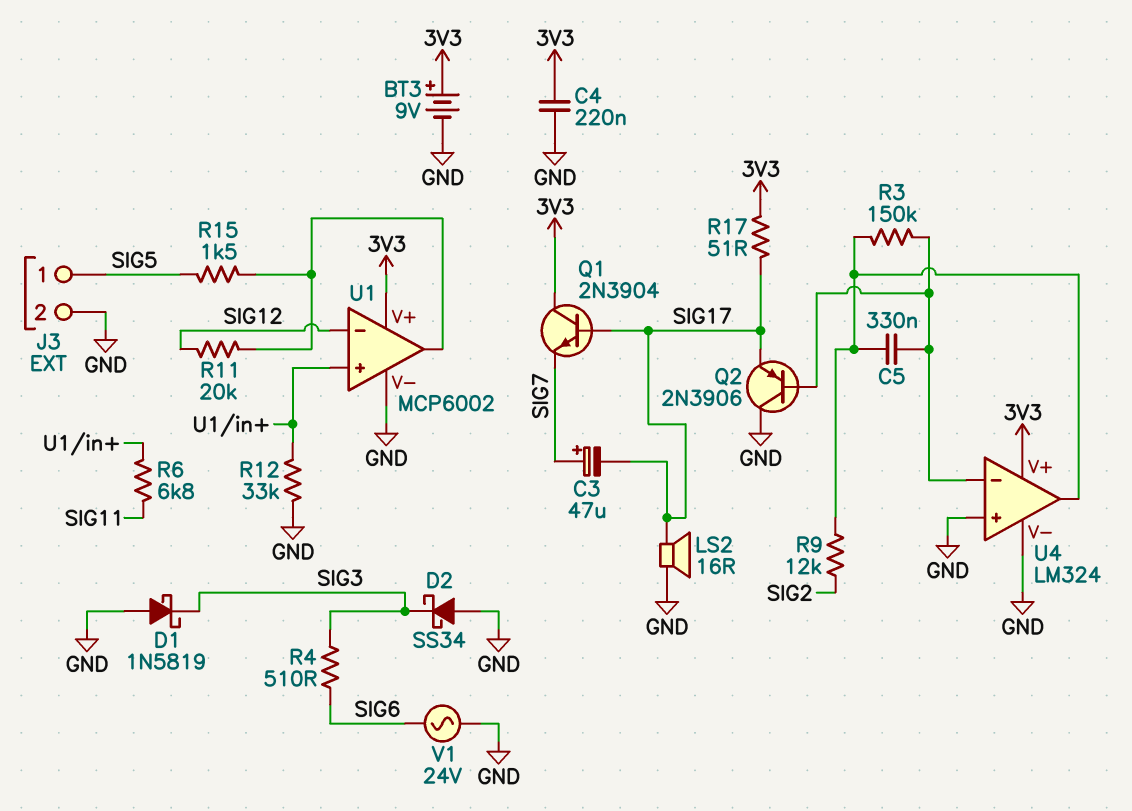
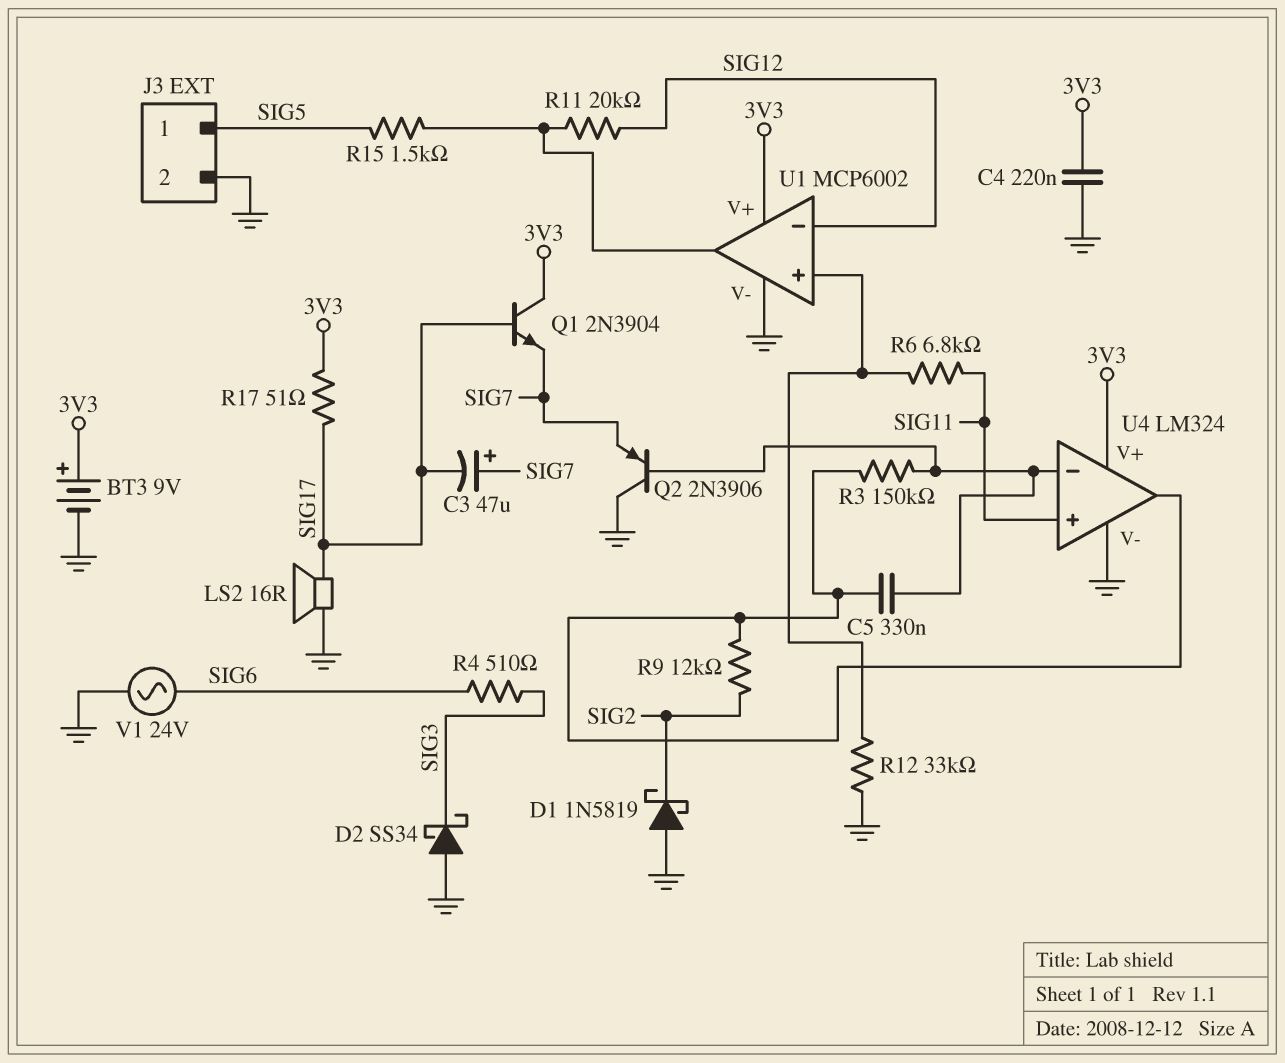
D1: schottky 1N5819 (A GND, K SIG3) -> schottky 1N5819 (A GND, K SIG2)
Q2: PNP 2N3906 (B U4/in-, C GND, E SIG17) -> PNP 2N3906 (B U4/in-, C GND, E SIG7)
U4 pin in+: GND -> SIG11

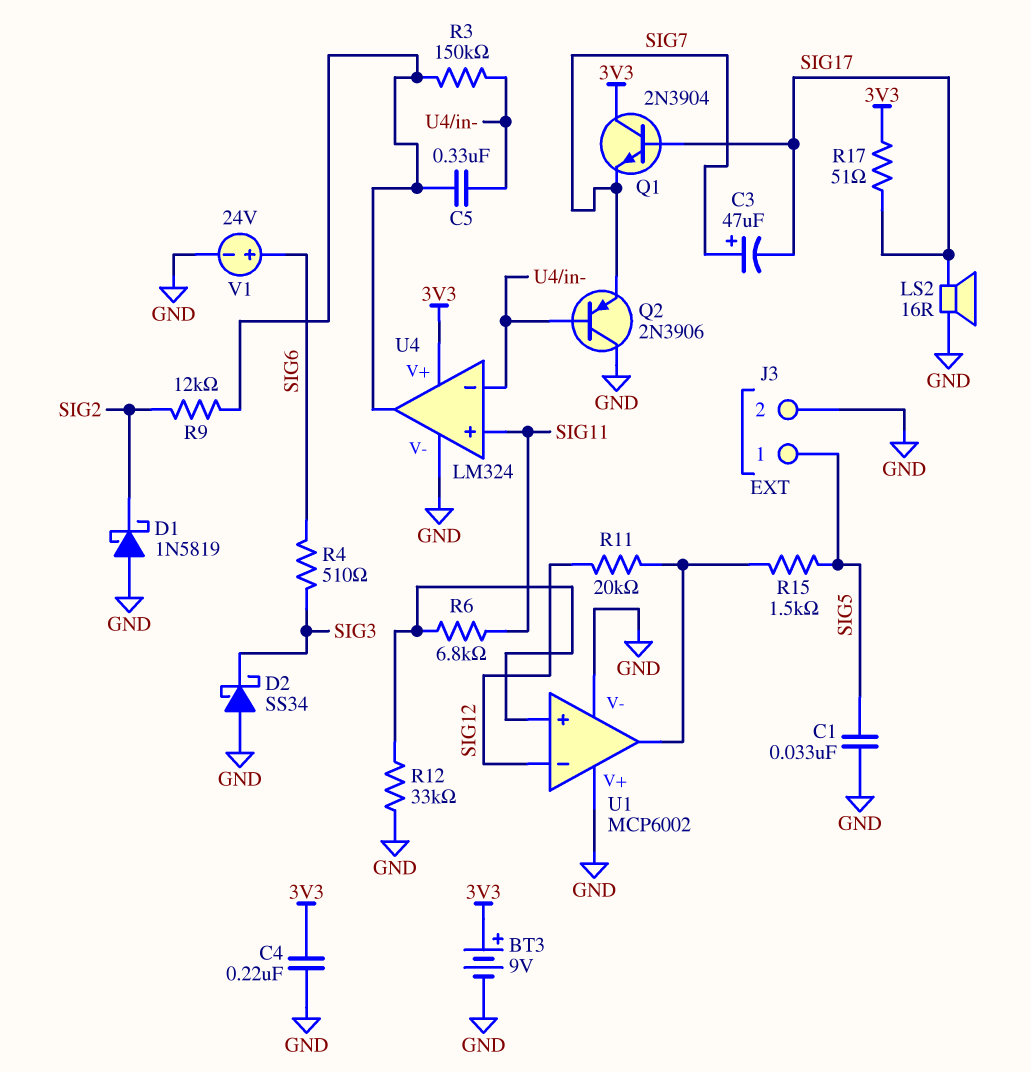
C1: none -> 33nF (GND, SIG5)
U1 pin V+: 3V3 -> GND
V1: AC 24V (GND, SIG6) -> 24V (plus SIG6, minus GND)

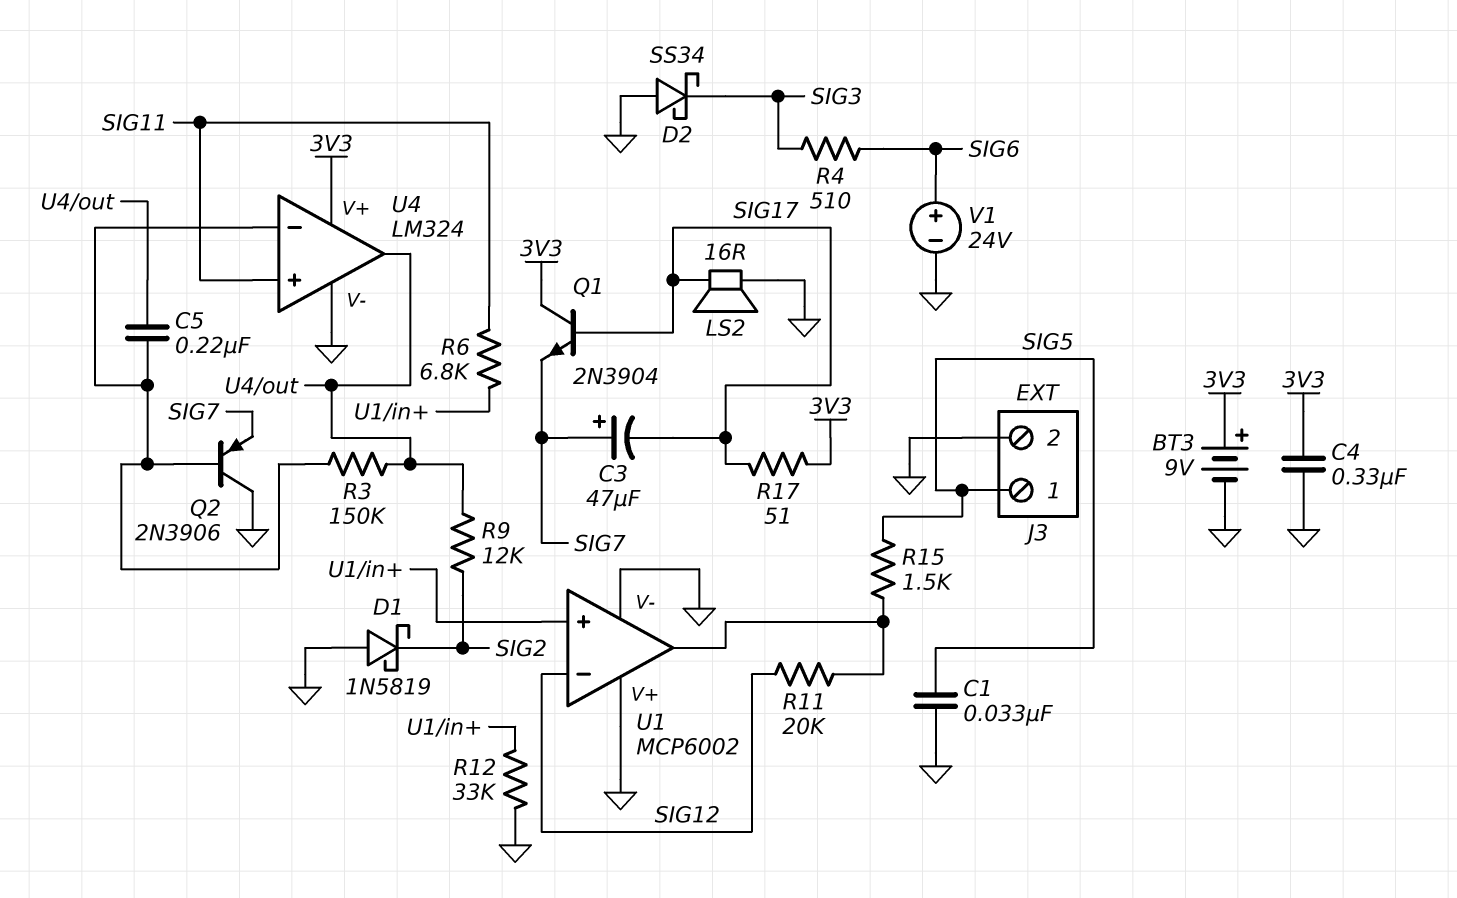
C4: 220nF (3V3, GND) -> 330nF (3V3, GND)
C5: 330nF (U4/in-, U4/out) -> 220nF (U4/in-, U4/out)

